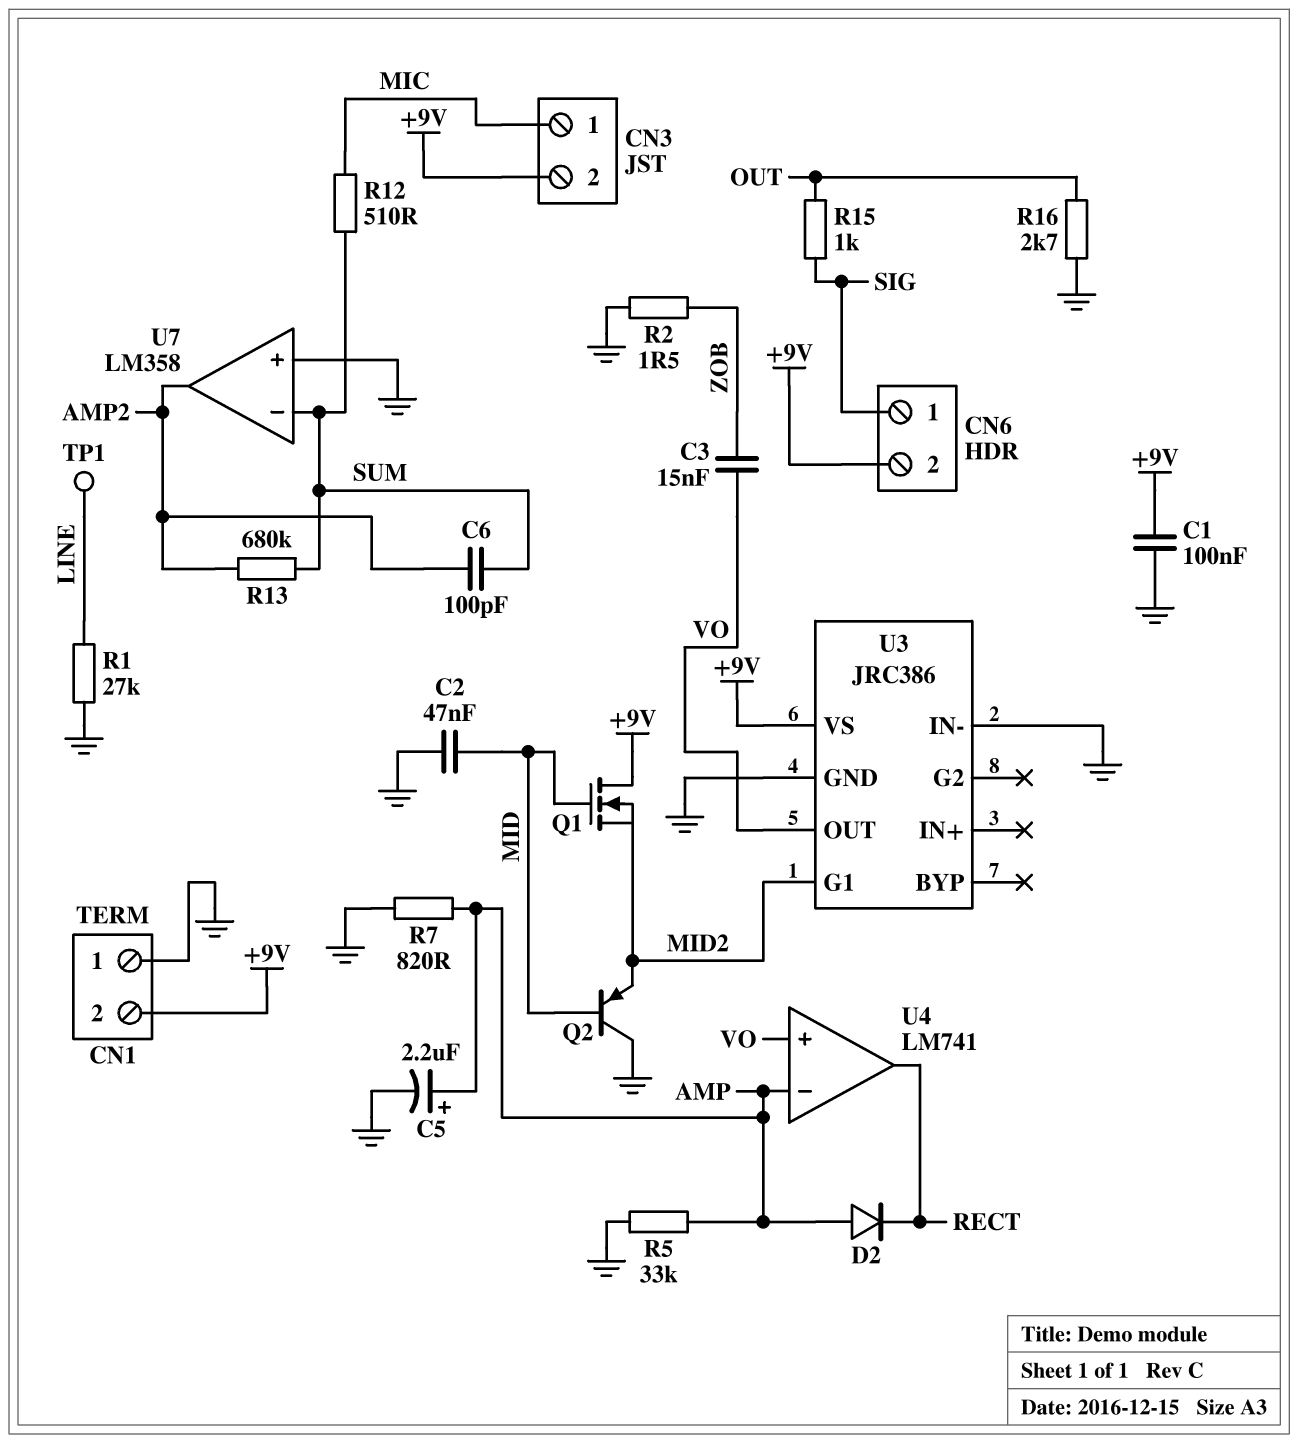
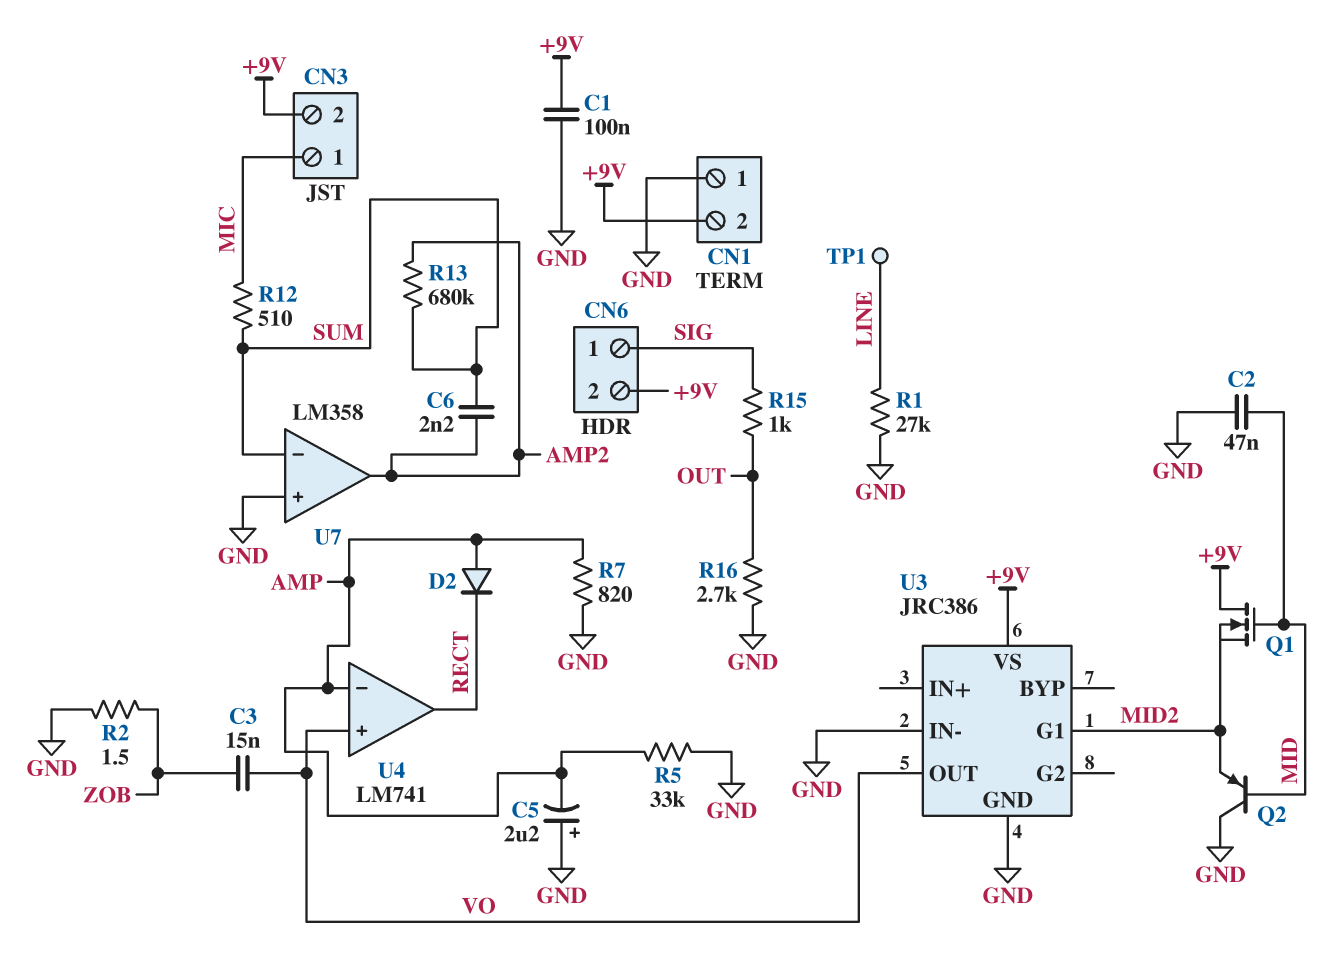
C5: 2.2uF (plus AMP, minus GND) -> 2.2uF (plus GND, minus AMP)
C6: 100pF (AMP2, SUM) -> 2.2nF (AMP2, SUM)

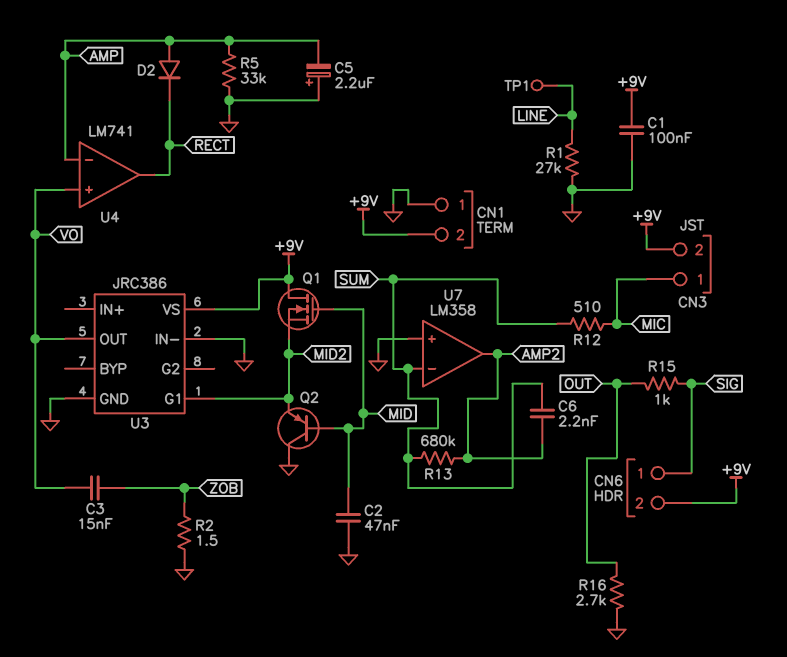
R7: 820 (AMP, GND) -> none

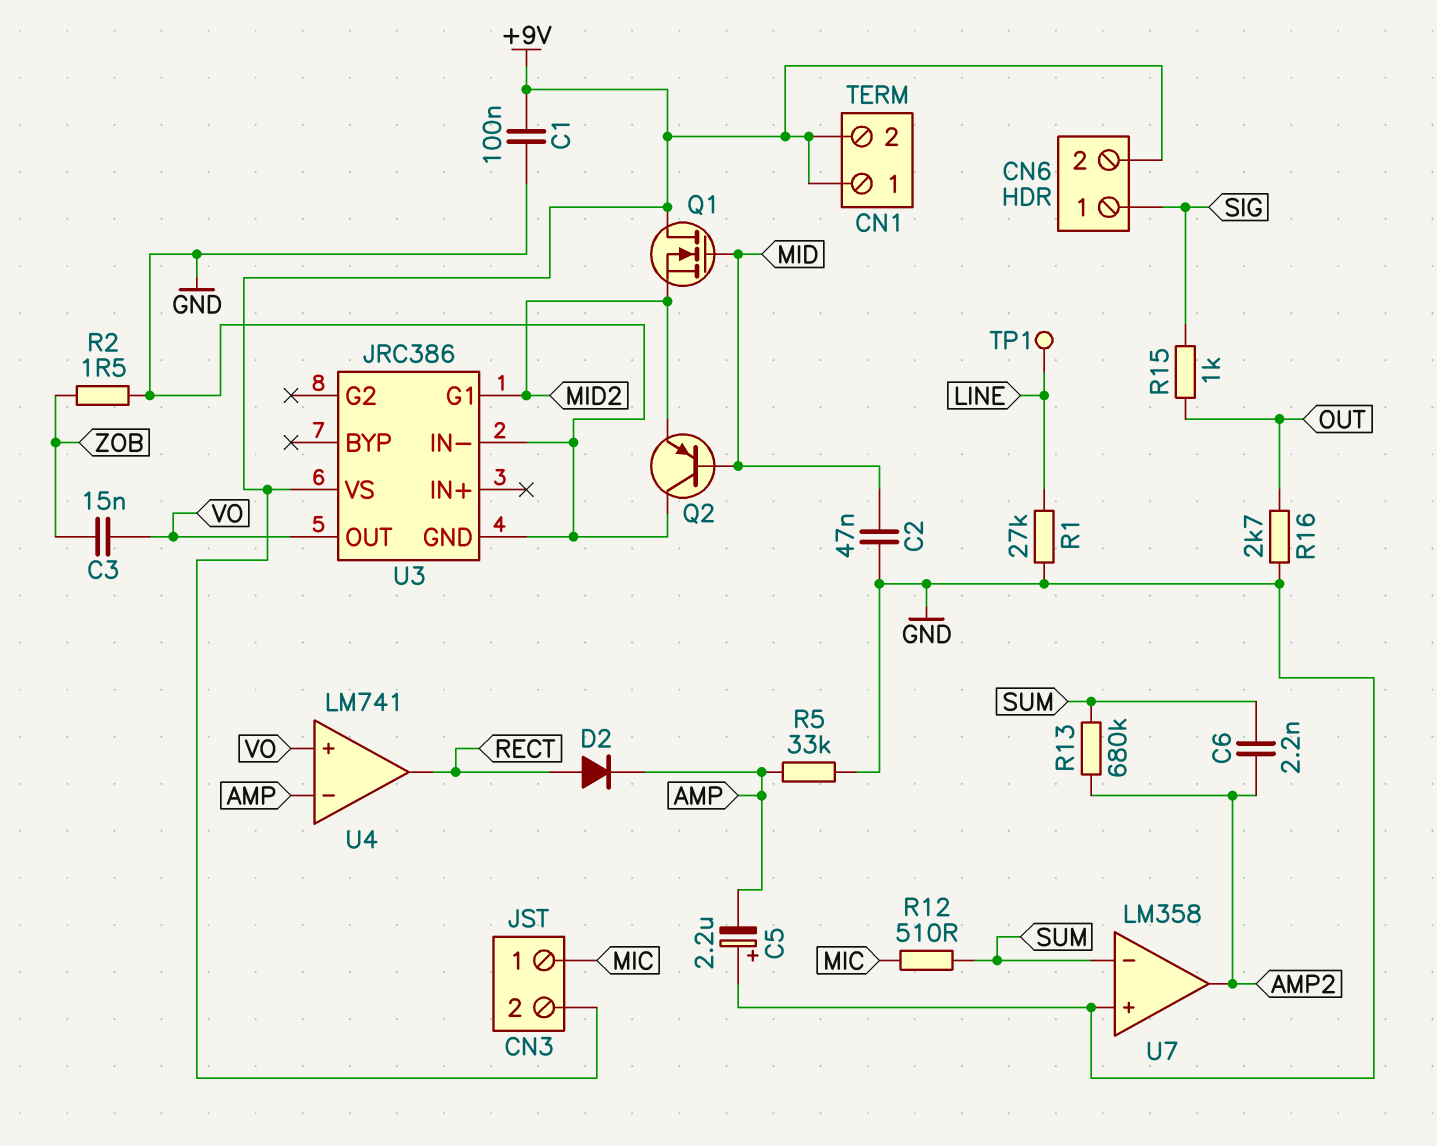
CN1 pin 1: GND -> +9V
D2: diode (A AMP, K RECT) -> diode (A RECT, K AMP)

